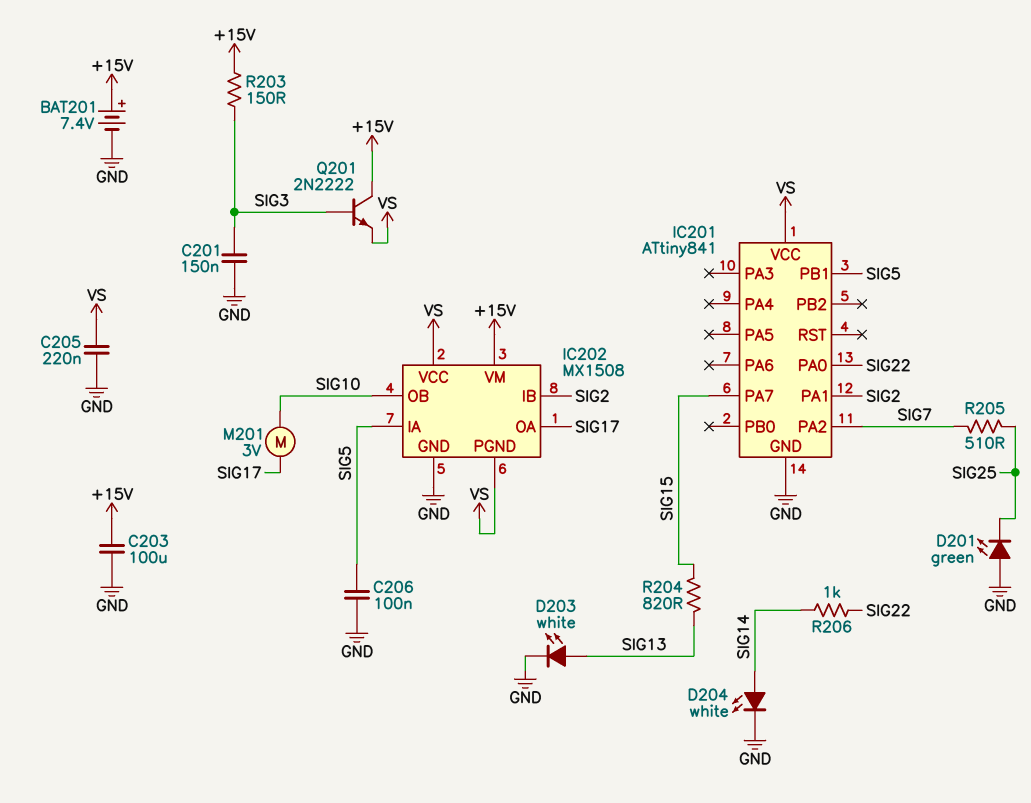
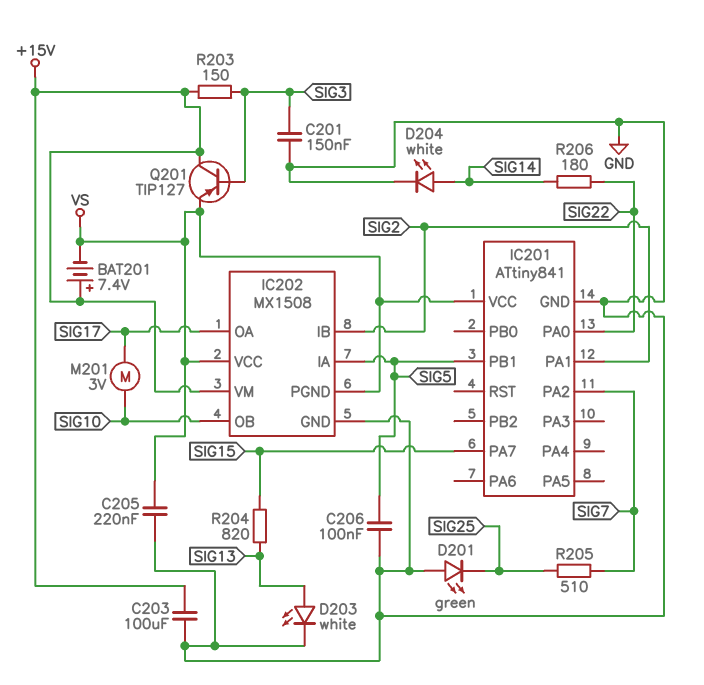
BAT201: 7.4V (plus +15V, minus GND) -> 7.4V (plus +15V, minus VS)
Q201: NPN 2N2222 (B SIG3, C +15V, E VS) -> PNP TIP127 (B SIG3, C +15V, E VS)
R206: 1k (SIG14, SIG22) -> 180 (SIG14, SIG22)

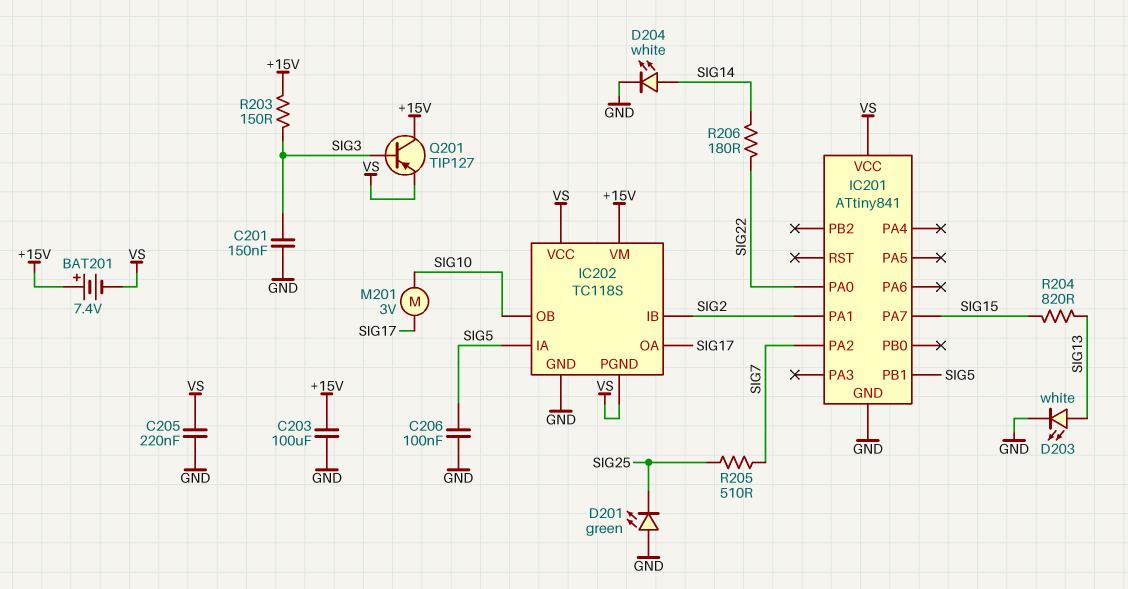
IC202: MX1508 -> TC118S

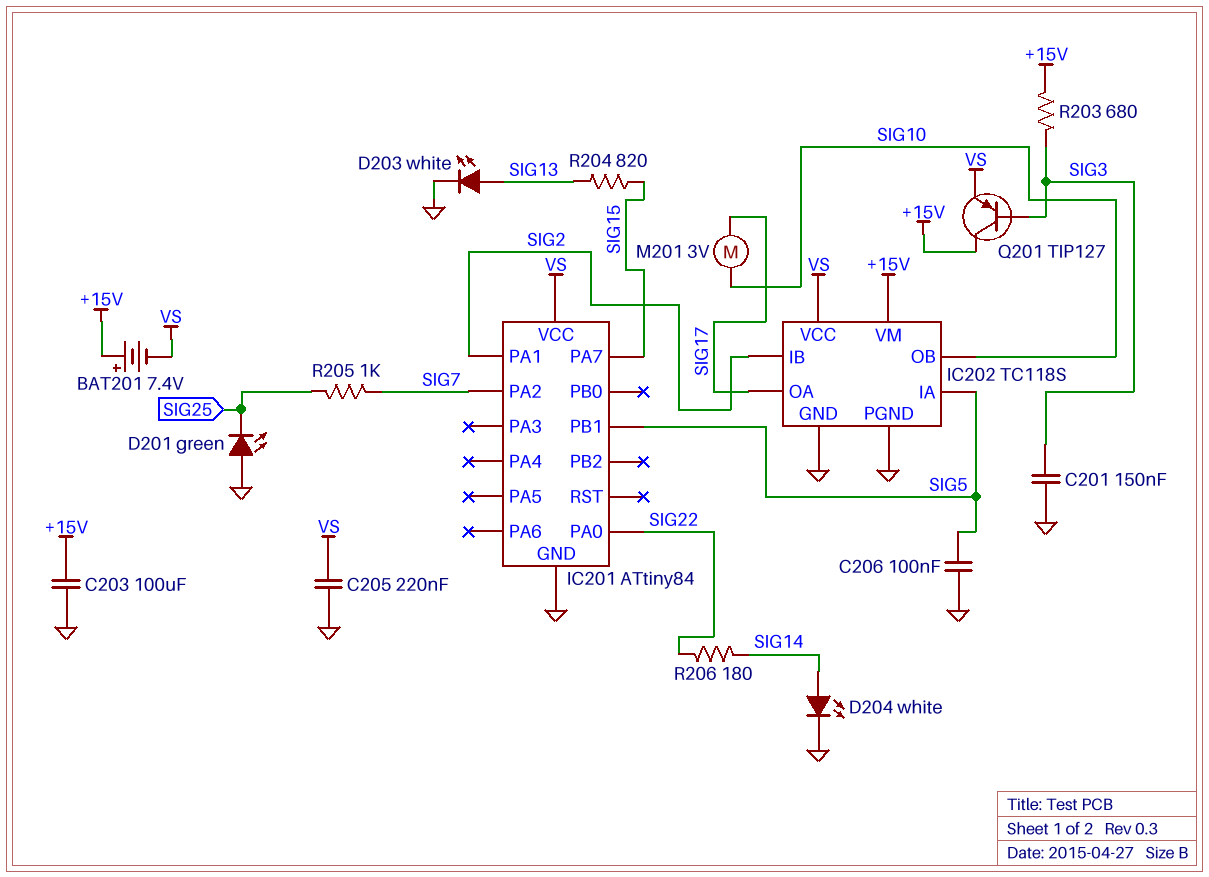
IC201: ATtiny841 -> ATtiny84
IC202 pin PGND: VS -> GND
R203: 150 (+15V, SIG3) -> 680 (+15V, SIG3)
R205: 510 (SIG7, SIG25) -> 1k (SIG7, SIG25)

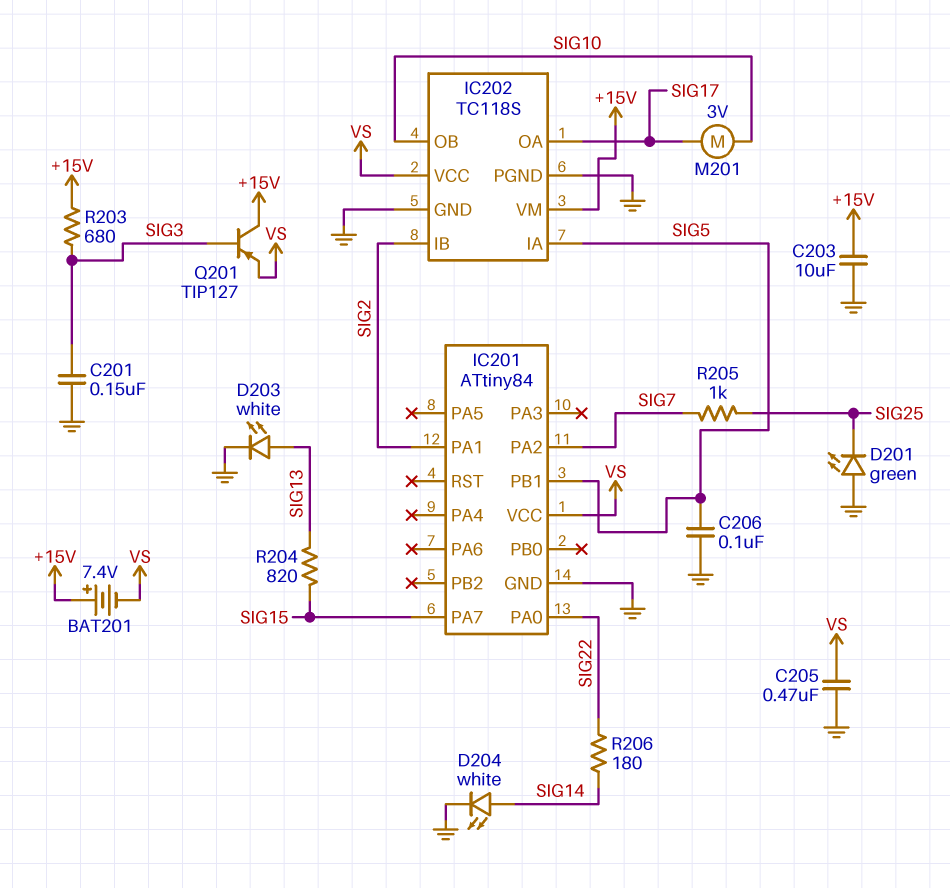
C203: 100uF (+15V, GND) -> 10uF (+15V, GND)
C205: 220nF (GND, VS) -> 470nF (GND, VS)

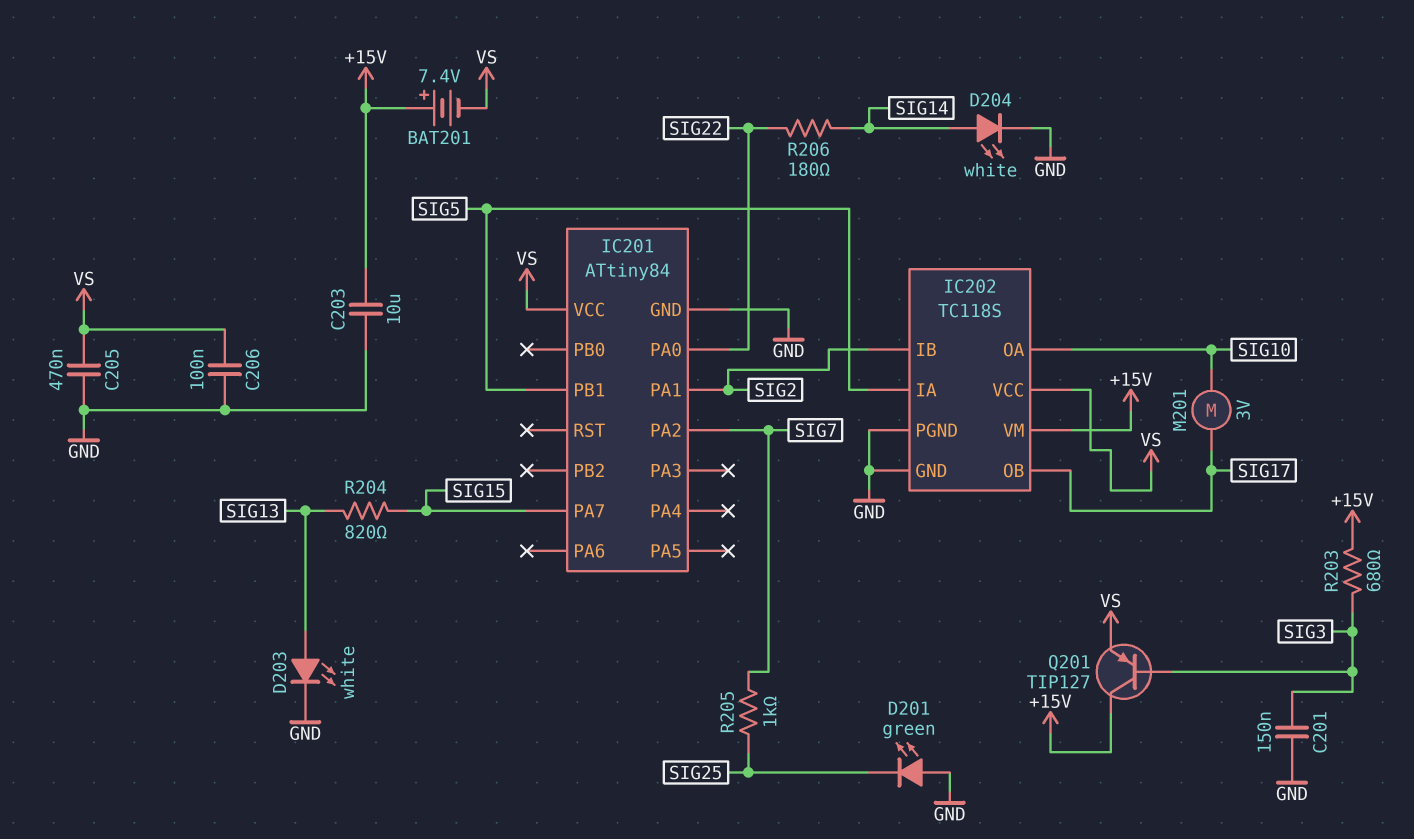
C206: 100nF (GND, SIG5) -> 100nF (GND, VS)
IC202 pin OA: SIG17 -> SIG10
IC202 pin OB: SIG10 -> SIG17

